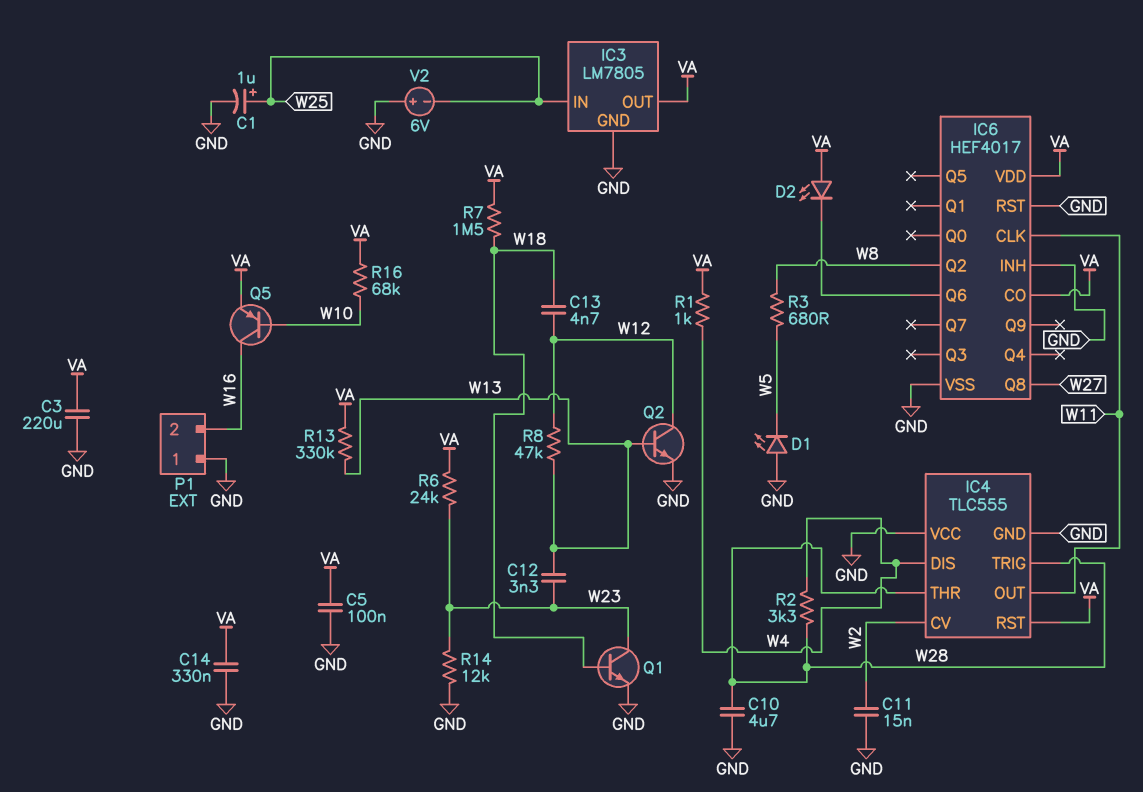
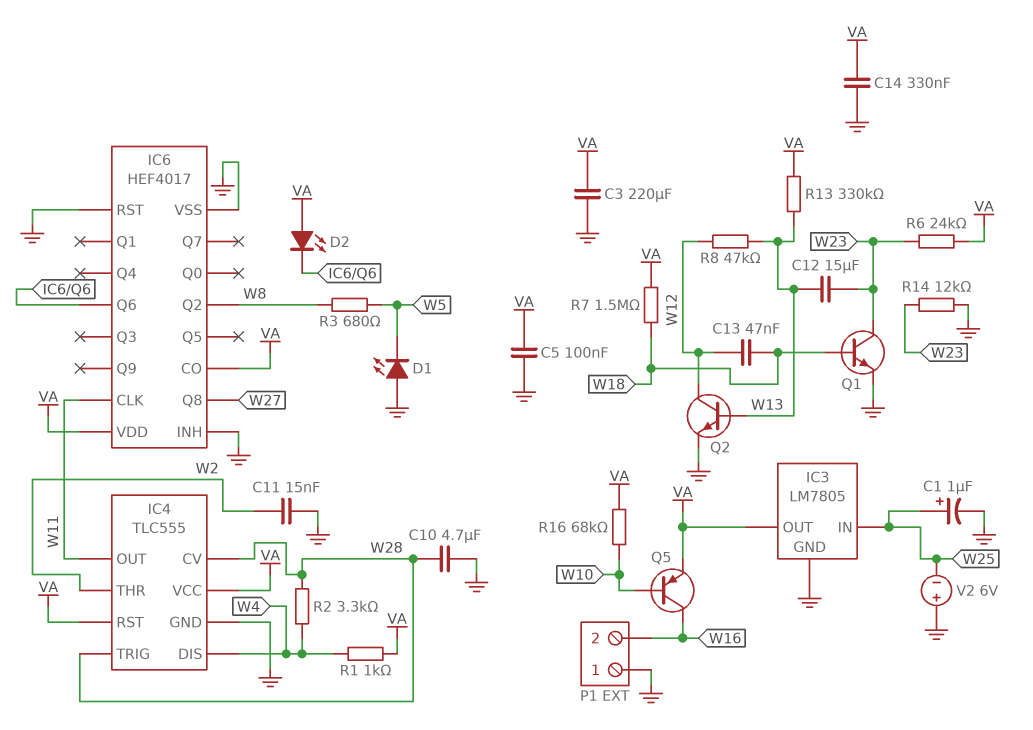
C12: 3.3nF (W13, W23) -> 15uF (W13, W23)
C13: 4.7nF (W12, W18) -> 47nF (W12, W18)
IC4 pin CV: W2 -> W28
IC4 pin THR: W28 -> W2
IC4 pin VCC: GND -> VA

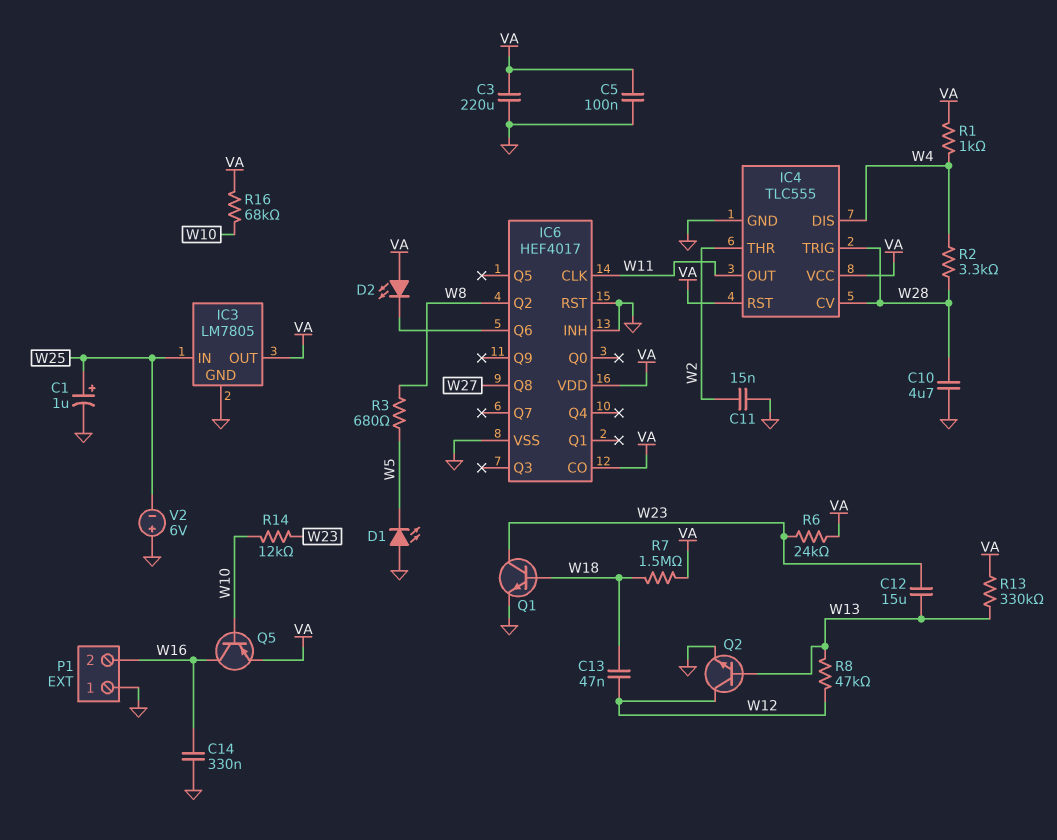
C14: 330nF (GND, VA) -> 330nF (GND, W16)
R14: 12k (GND, W23) -> 12k (W10, W23)

